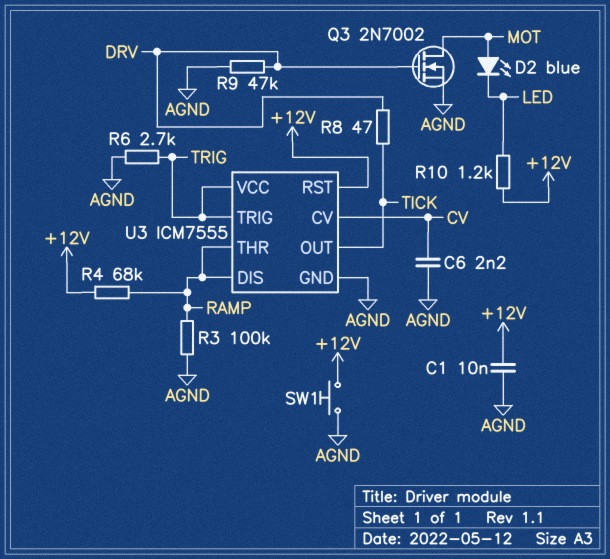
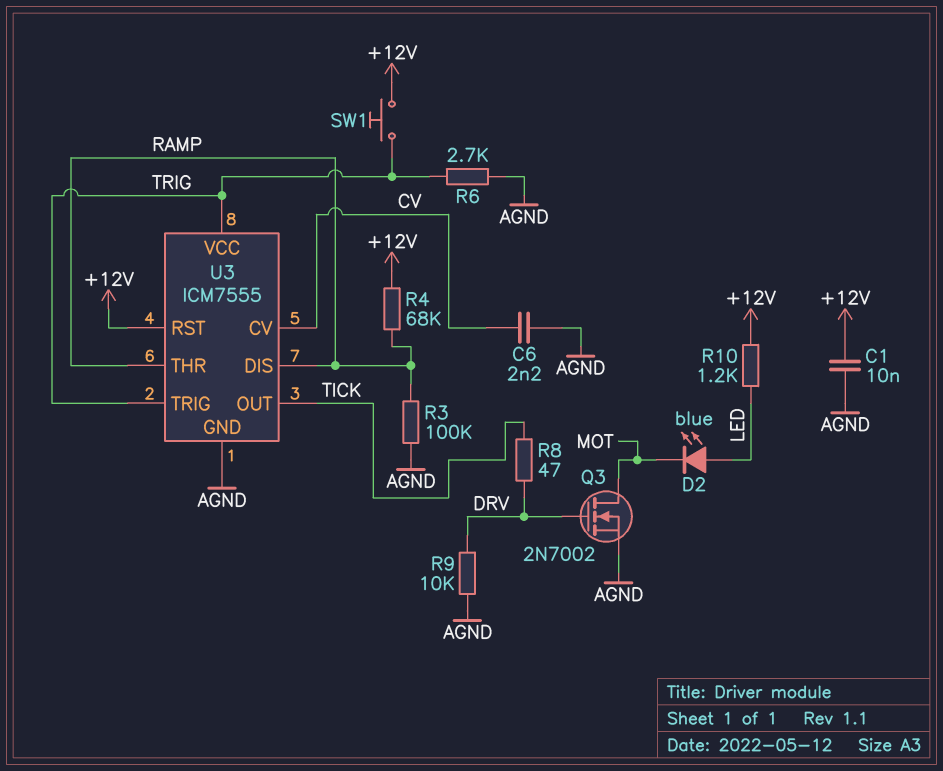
D2: LED blue (A MOT, K LED) -> LED blue (A LED, K MOT)
R9: 47k (AGND, DRV) -> 10k (AGND, DRV)
SW1: button (+12V, AGND) -> button (+12V, TRIG)

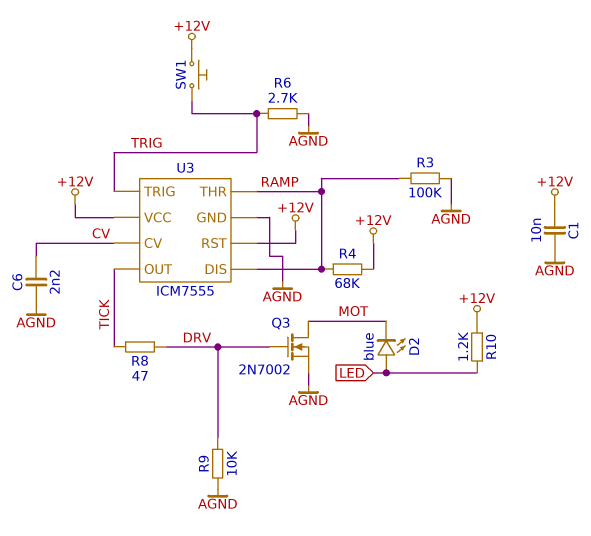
U3 pin VCC: TRIG -> +12V

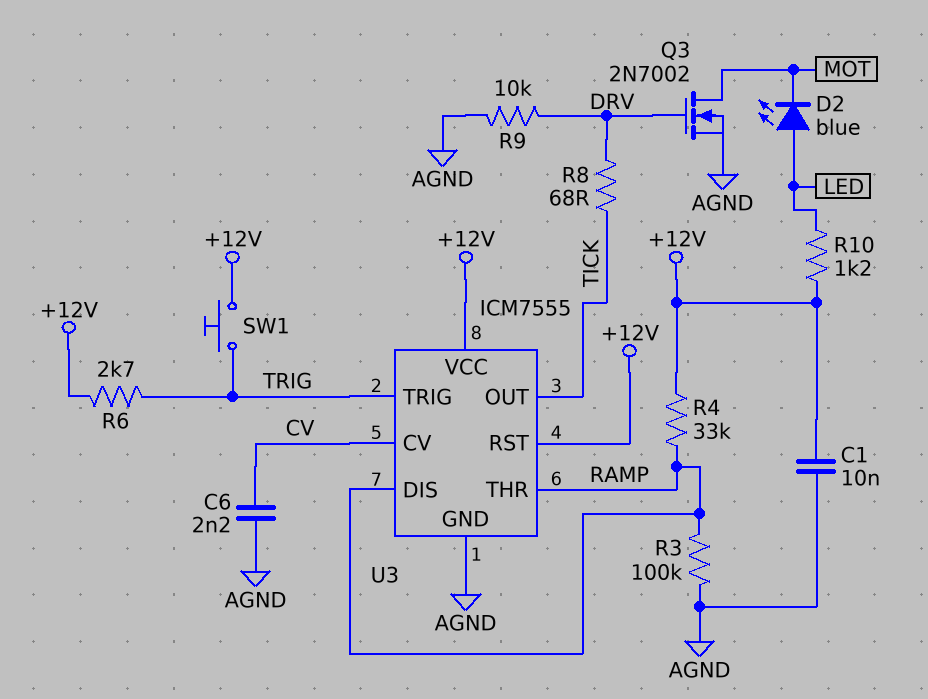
R4: 68k (+12V, RAMP) -> 33k (+12V, RAMP)
R6: 2.7k (AGND, TRIG) -> 2.7k (+12V, TRIG)
R8: 47 (DRV, TICK) -> 68 (DRV, TICK)

